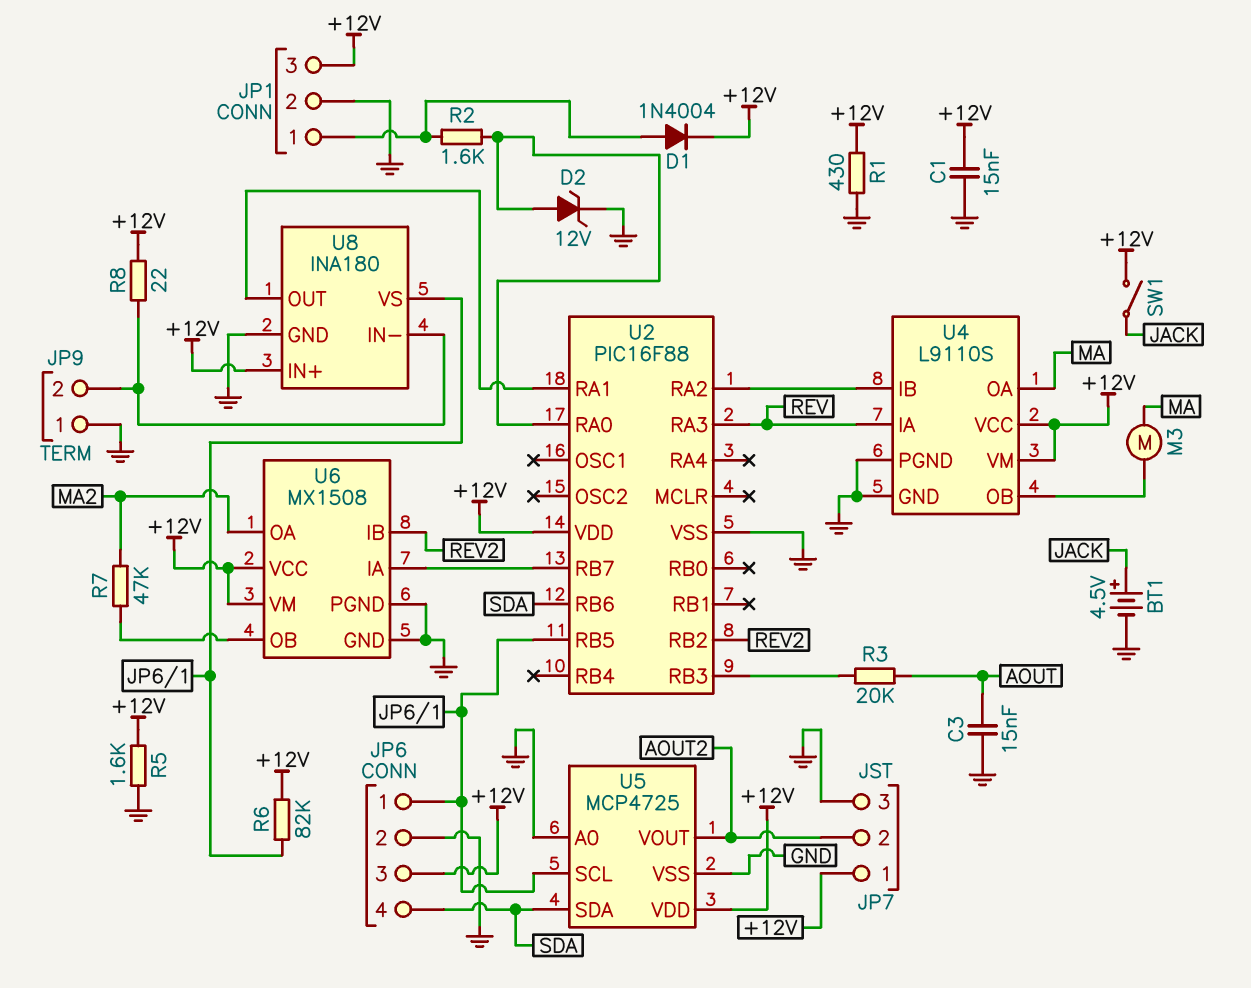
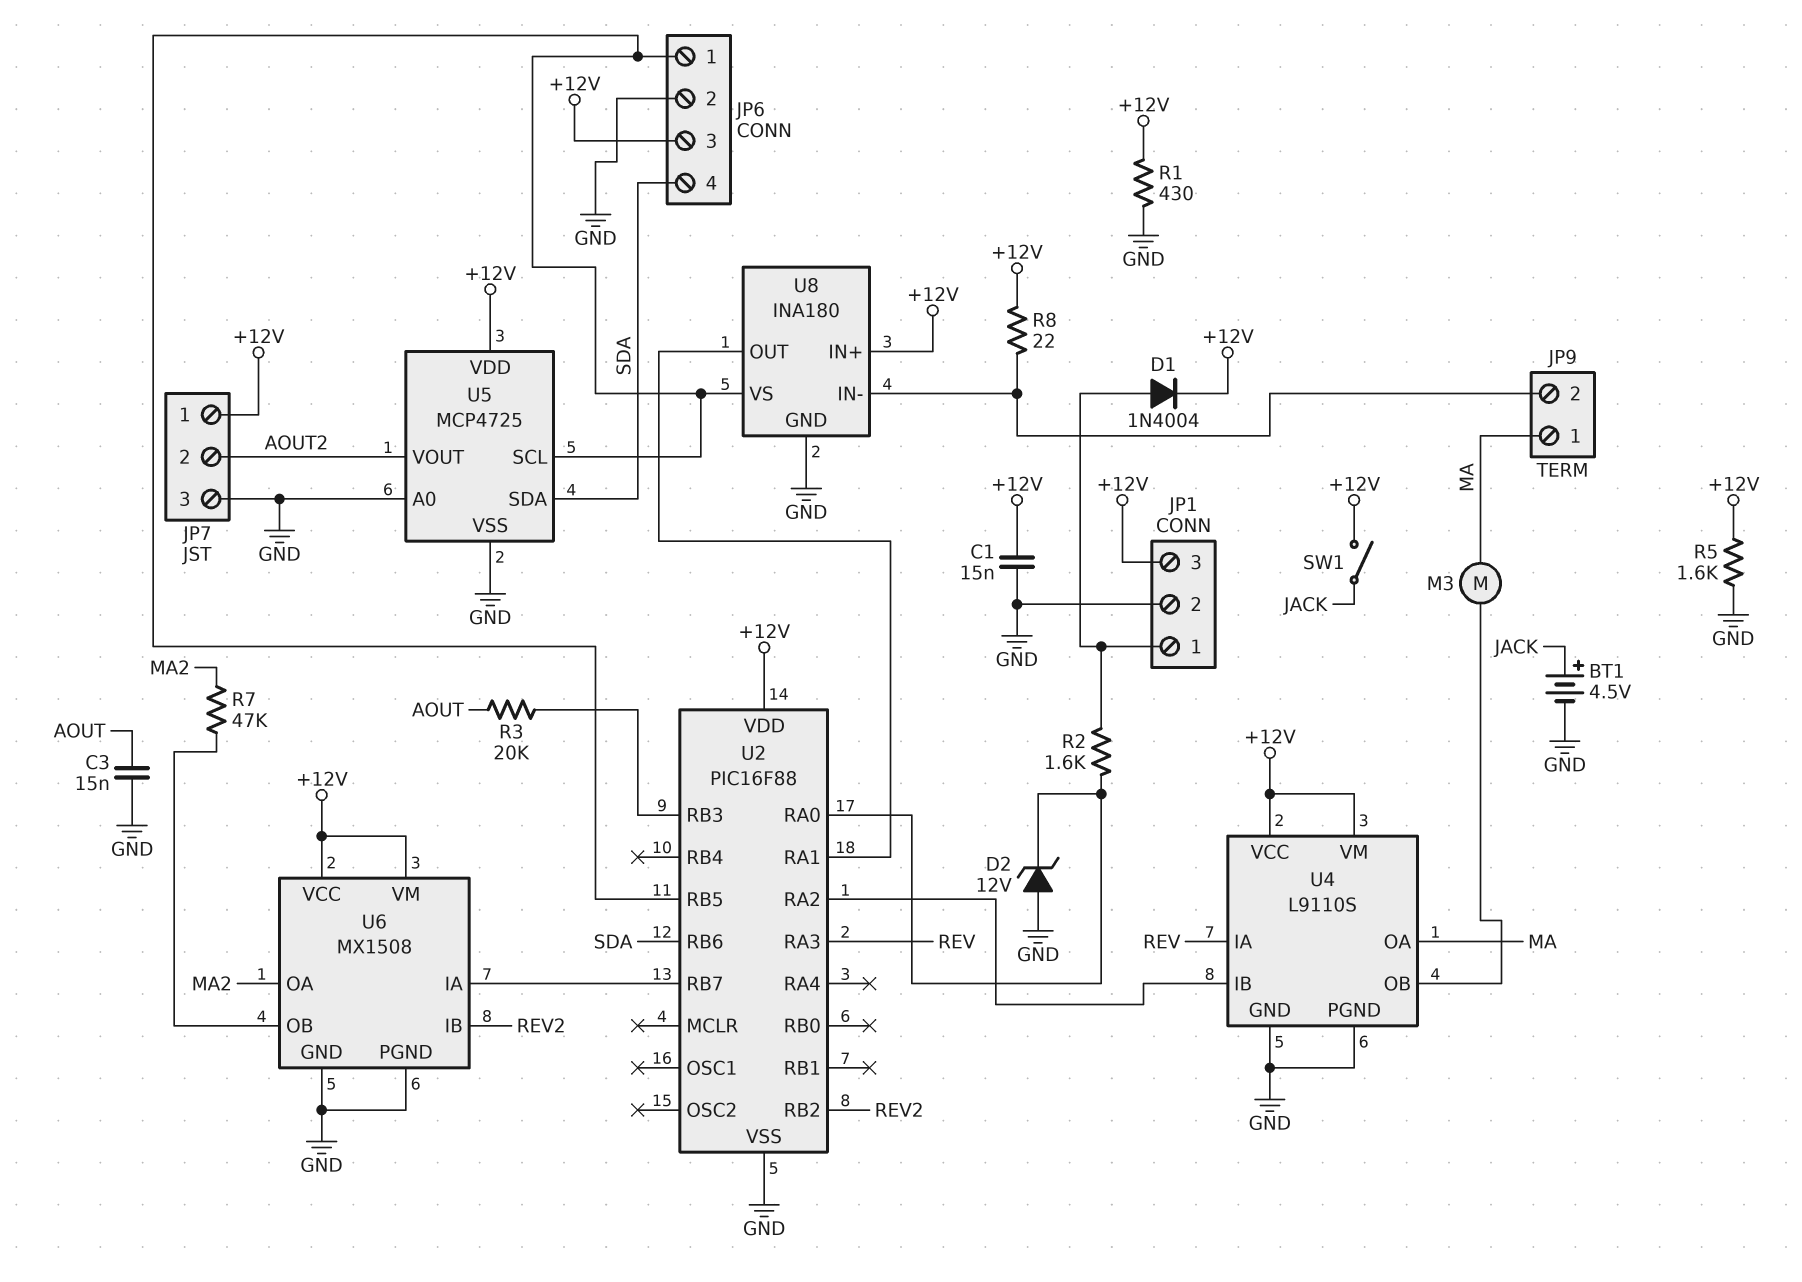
D2: zener 12V (A U2/RA0, K GND) -> zener 12V (A GND, K U2/RA0)
JP9 pin 1: GND -> MA
R6: 82k (+12V, JP6/1) -> none

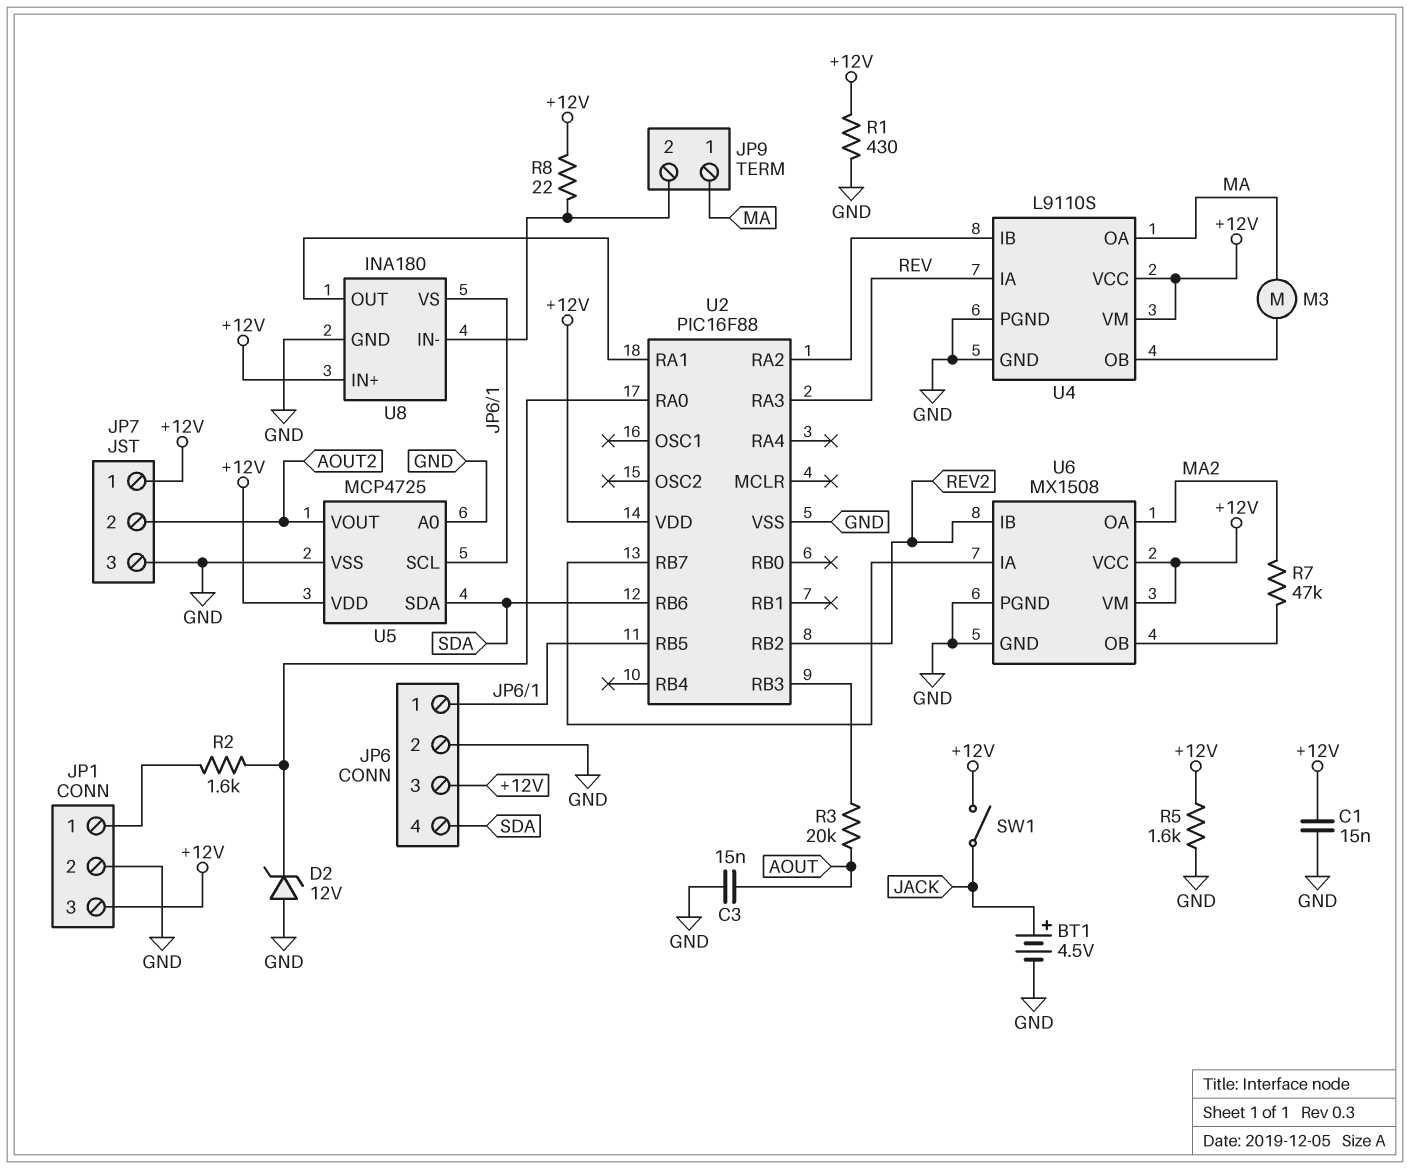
D1: diode 1N4004 (A JP1/1, K +12V) -> none

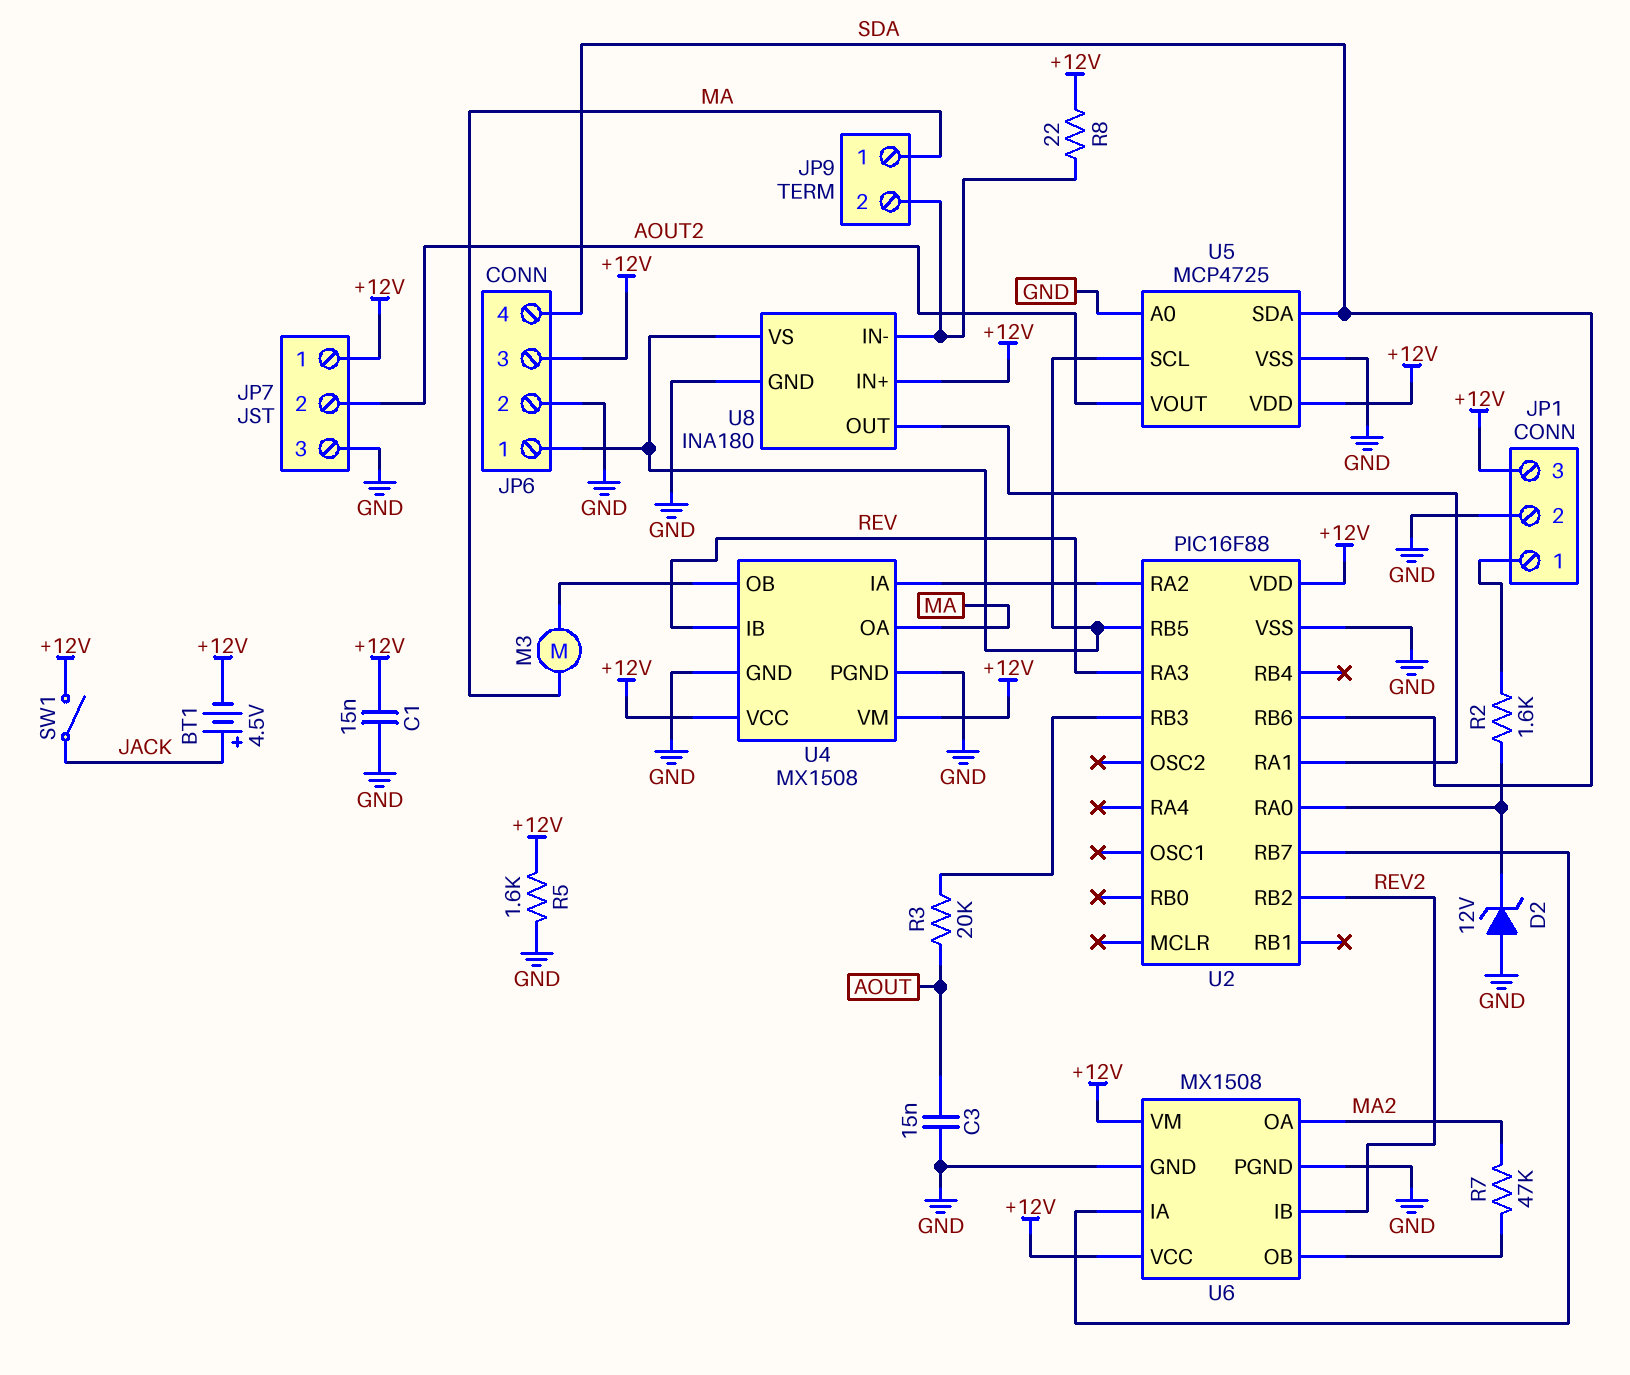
BT1: 4.5V (plus JACK, minus GND) -> 4.5V (plus JACK, minus +12V)
R1: 430 (+12V, GND) -> none
U4: L9110S -> MX1508
U4 pin IA: REV -> U2/RA2
U4 pin IB: U2/RA2 -> REV

